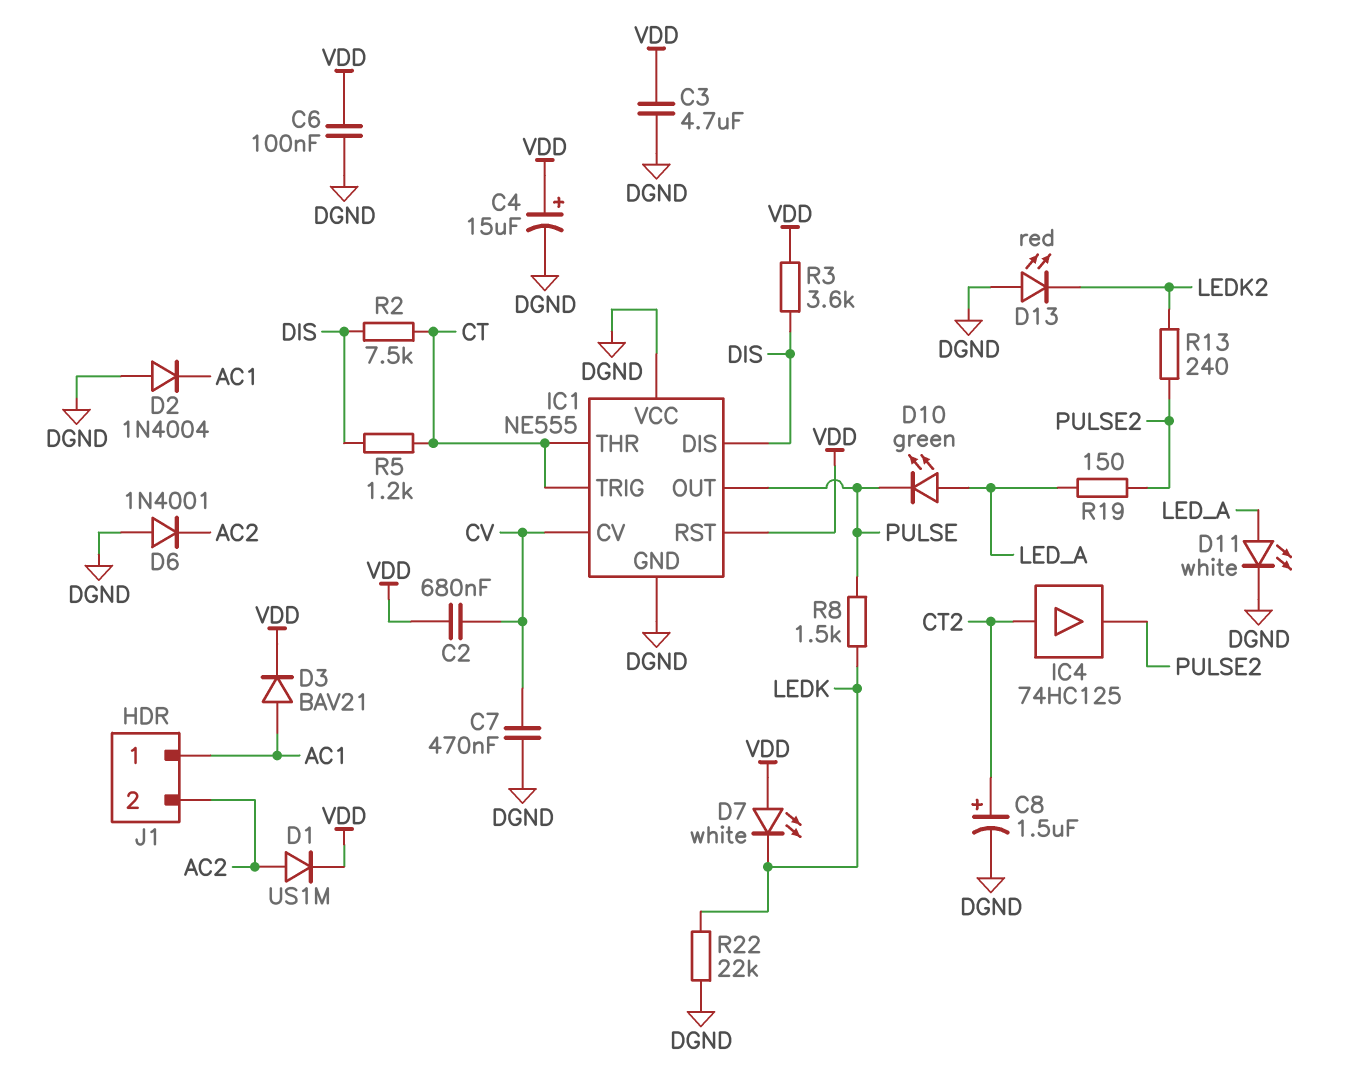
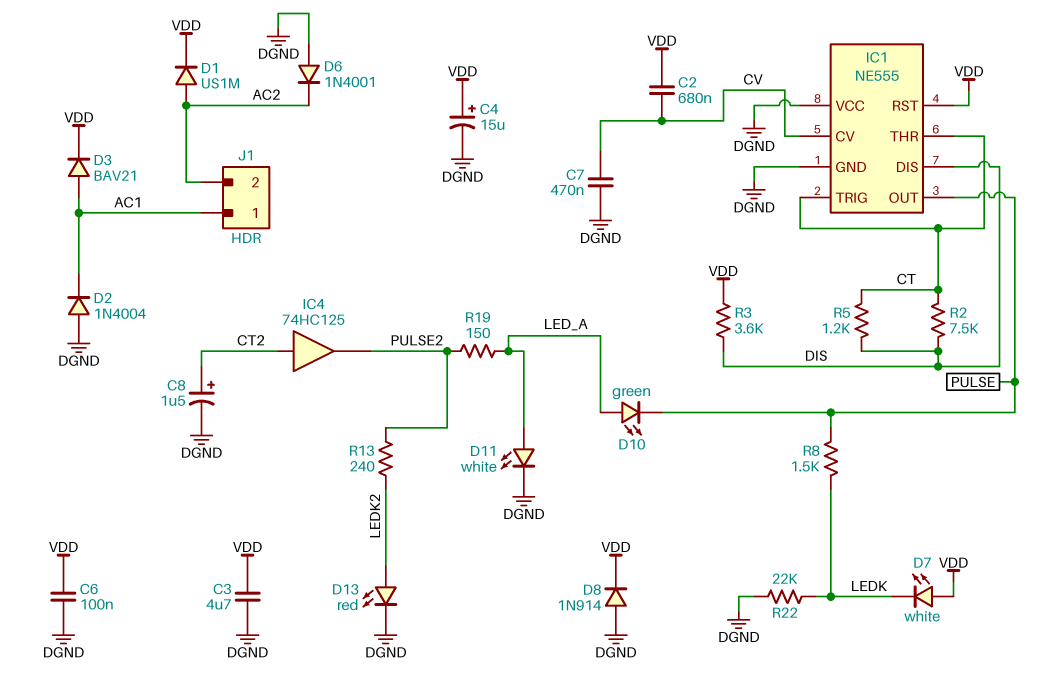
D8: none -> diode 1N914 (A DGND, K VDD)
D13: LED red (A DGND, K LEDK2) -> LED red (A LEDK2, K DGND)

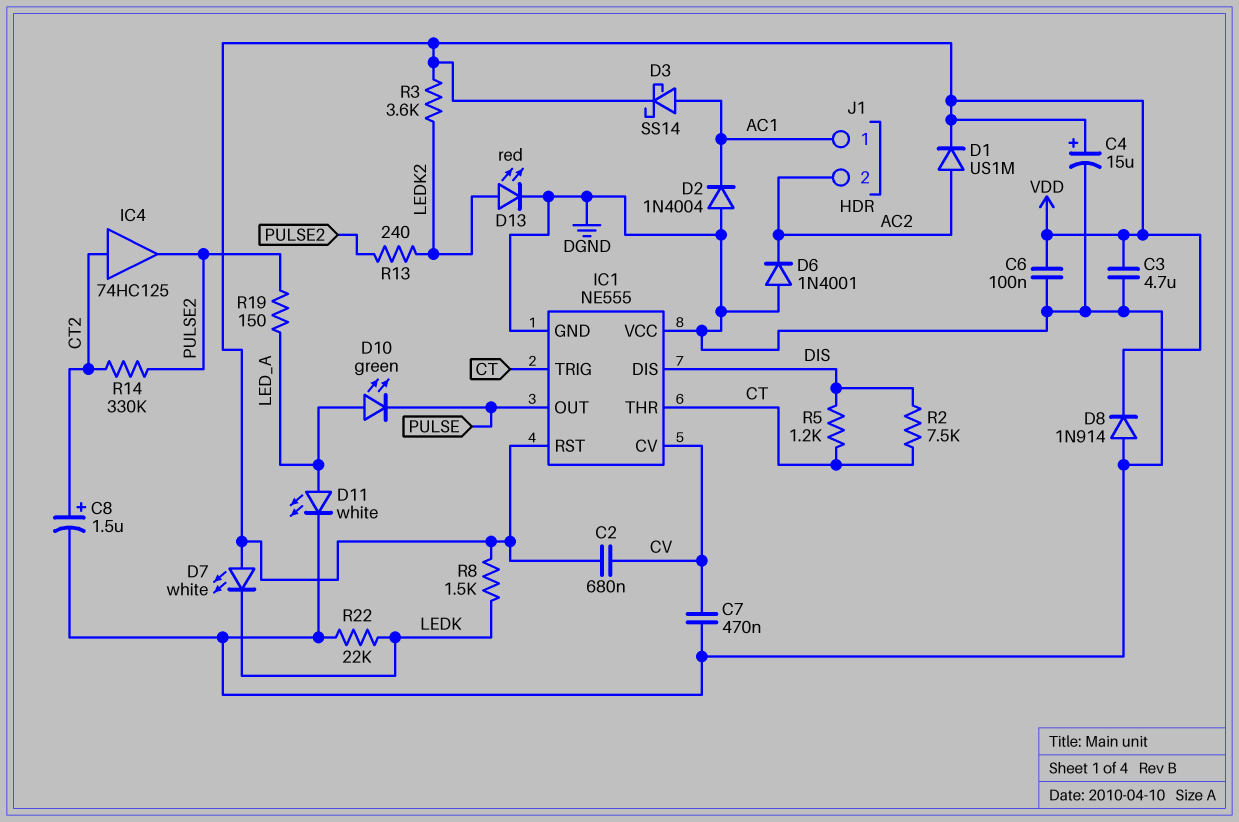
D3: diode BAV21 (A AC1, K VDD) -> schottky SS14 (A AC1, K VDD)
R3: 3.6k (DIS, VDD) -> 3.6k (LEDK2, VDD)
R8: 1.5k (LEDK, PULSE) -> 1.5k (LEDK, VDD)
R14: none -> 330k (CT2, PULSE2)

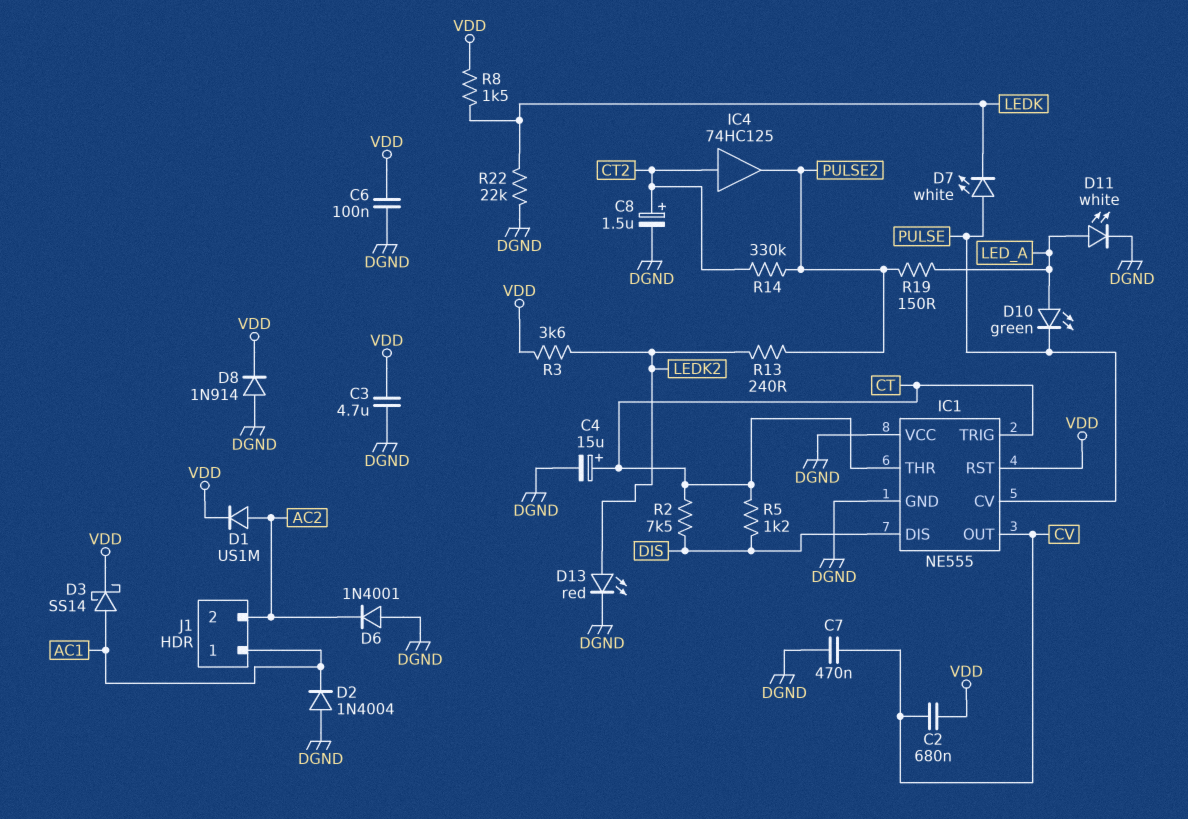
C4: 15uF (plus VDD, minus DGND) -> 15uF (plus CT, minus DGND)
D7: LED white (A VDD, K LEDK) -> LED white (A PULSE, K LEDK)
IC1 pin CV: CV -> PULSE
IC1 pin OUT: PULSE -> CV

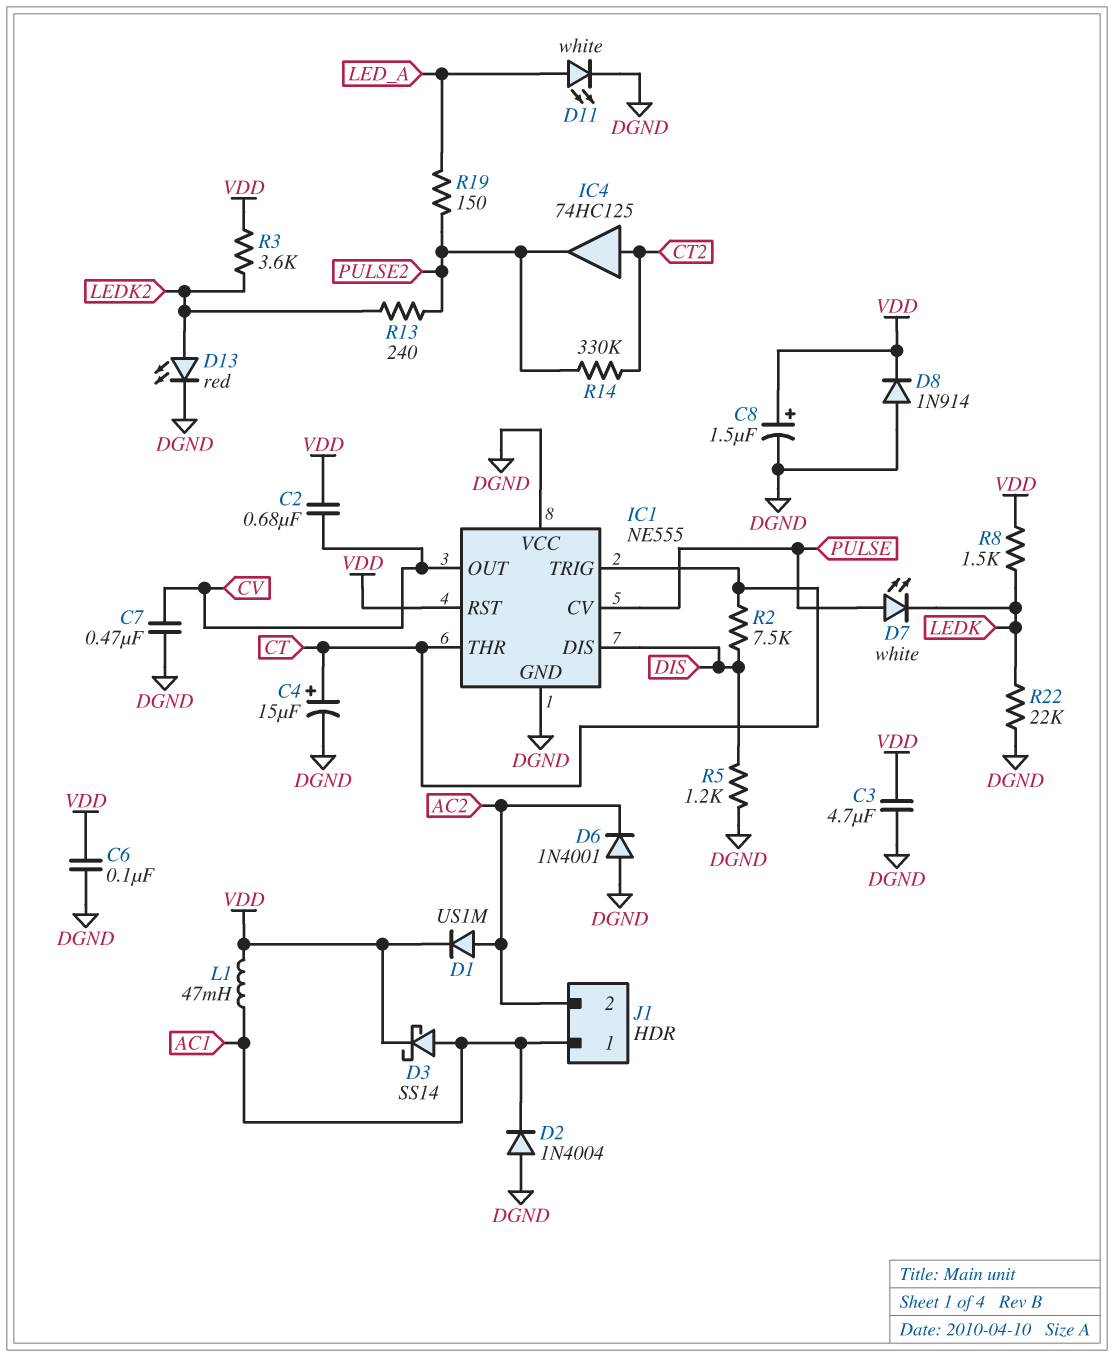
C8: 1.5uF (plus CT2, minus DGND) -> 1.5uF (plus VDD, minus DGND)
D10: LED green (A LED_A, K PULSE) -> none
L1: none -> 47mH (AC1, VDD)
R5: 1.2k (CT, DIS) -> 1.2k (DGND, DIS)

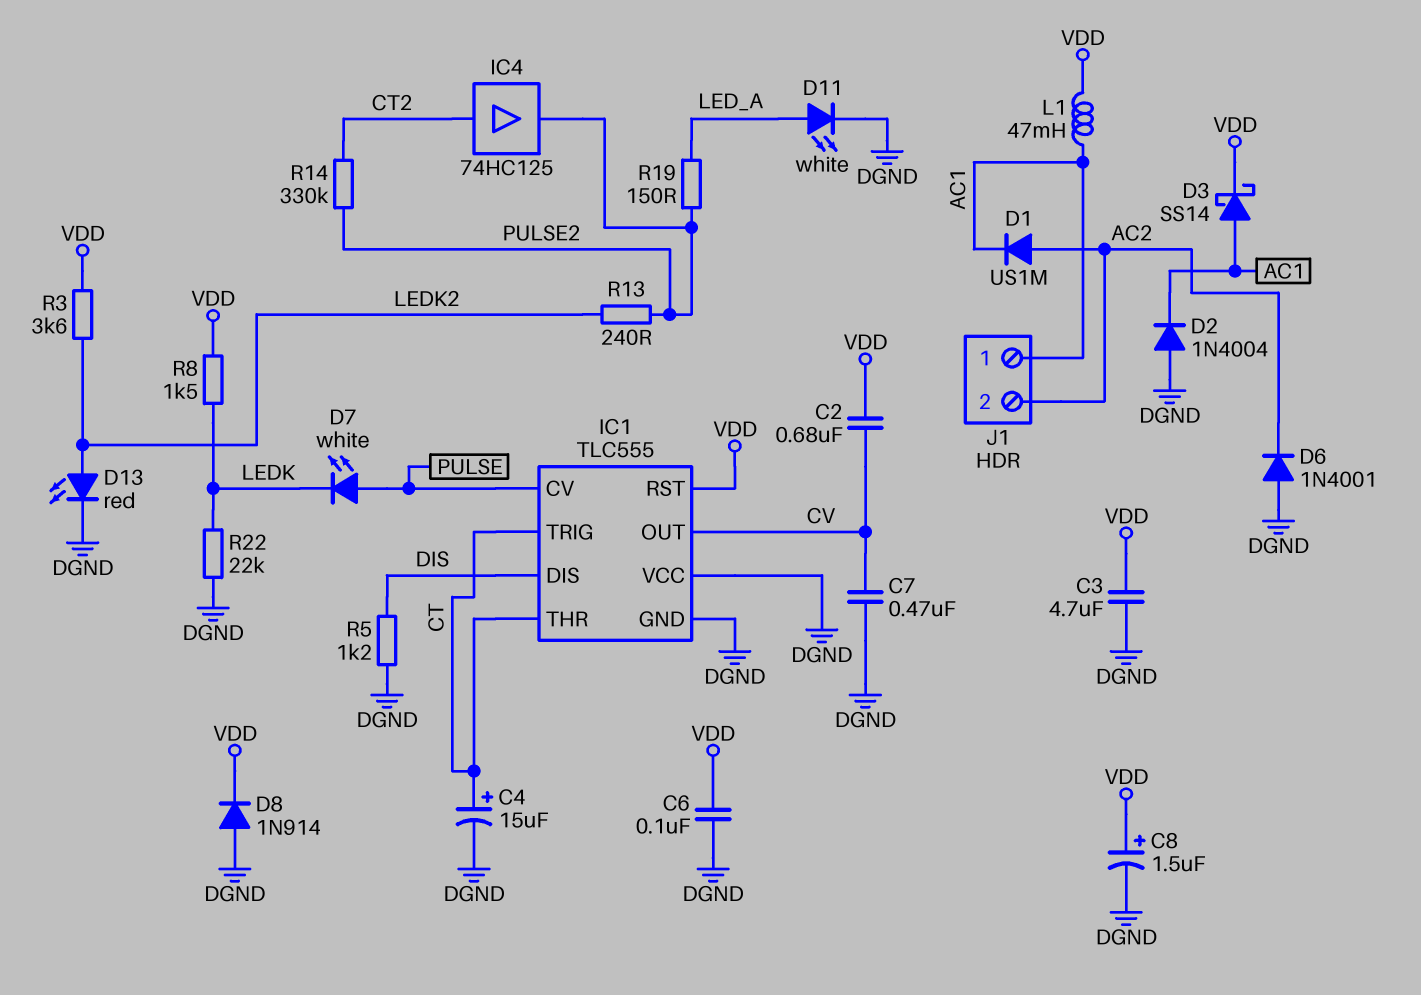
D1: diode US1M (A AC2, K VDD) -> diode US1M (A AC2, K AC1)
IC1: NE555 -> TLC555
R2: 7.5k (CT, DIS) -> none

